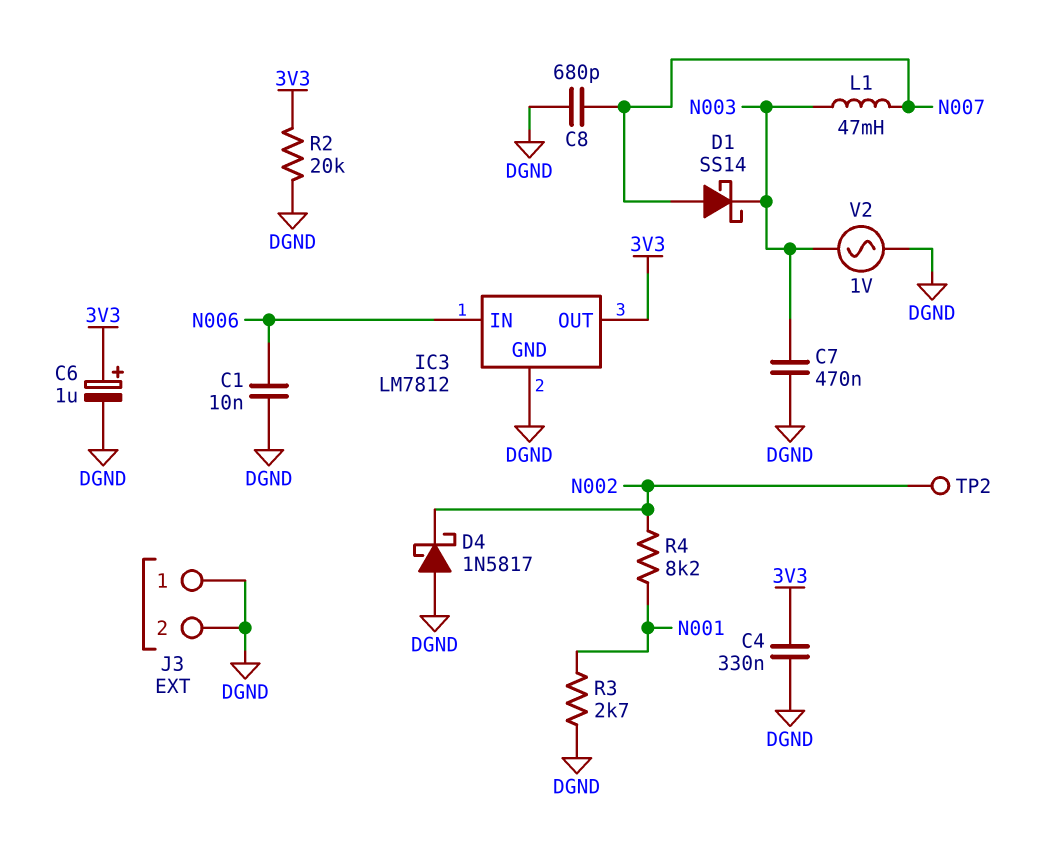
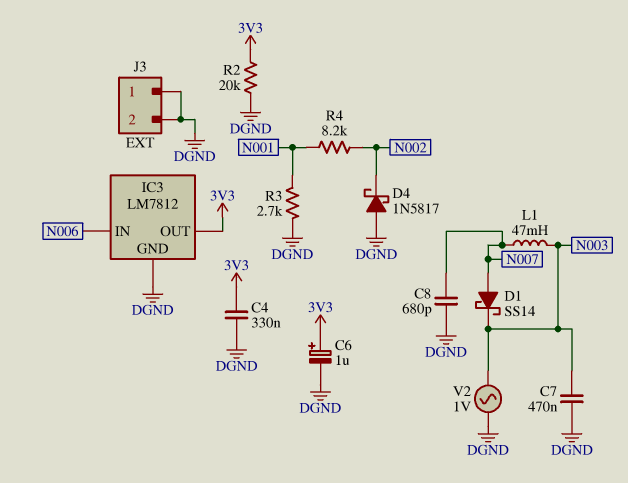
C1: 10nF (DGND, N006) -> none
TP2: test point (N002) -> none

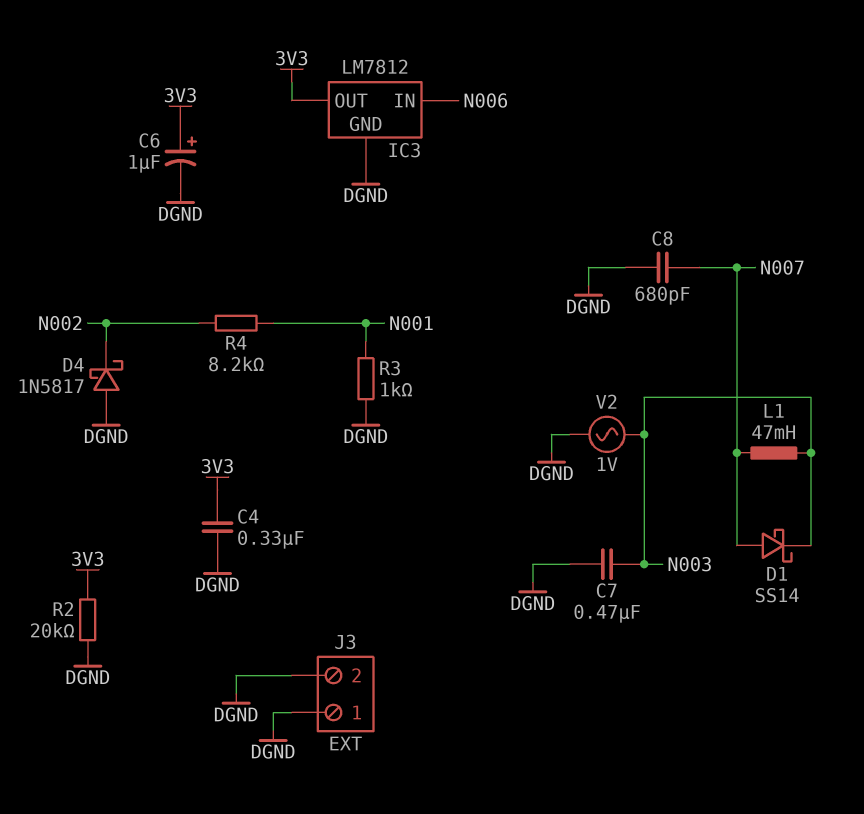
R3: 2.7k (DGND, N001) -> 1k (DGND, N001)

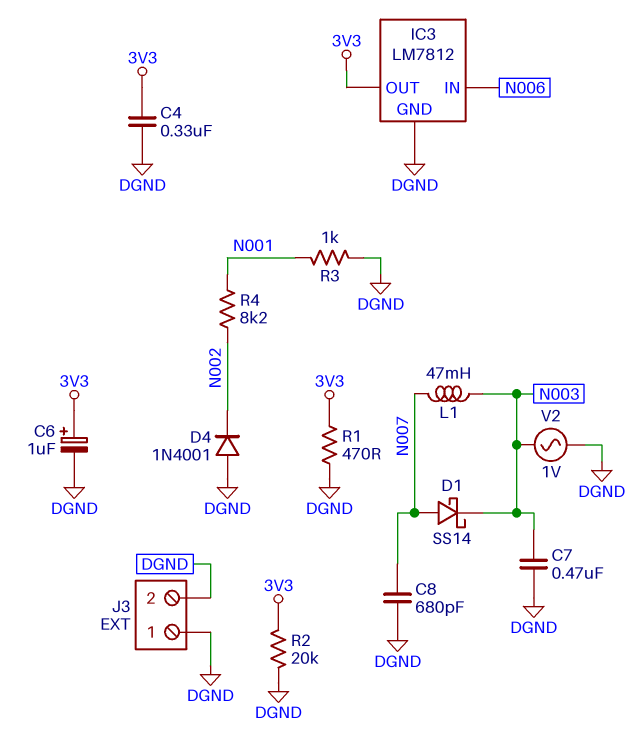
D4: schottky 1N5817 (A DGND, K N002) -> diode 1N4001 (A DGND, K N002)
R1: none -> 470 (3V3, DGND)

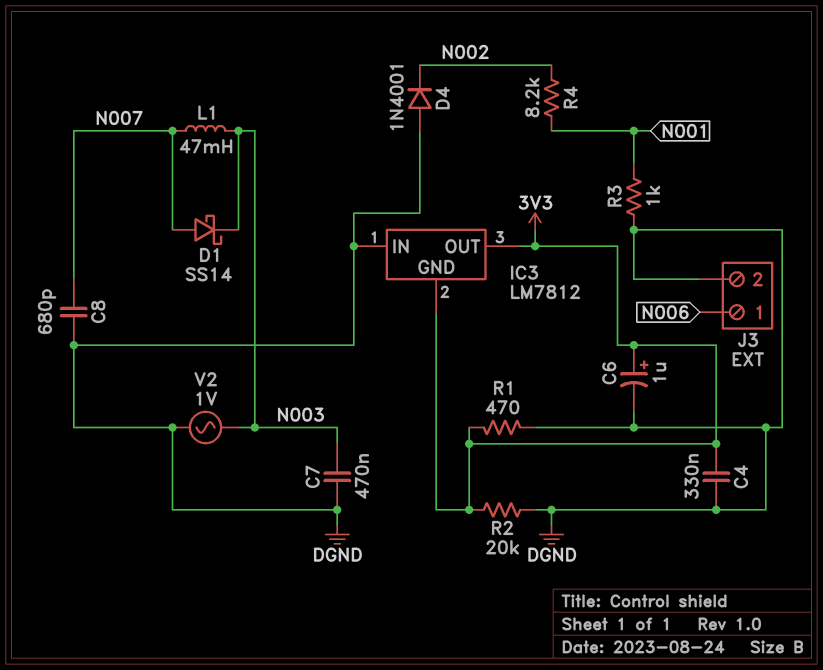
IC3 pin GND: DGND -> 3V3
IC3 pin IN: N006 -> DGND
J3 pin 1: DGND -> N006

